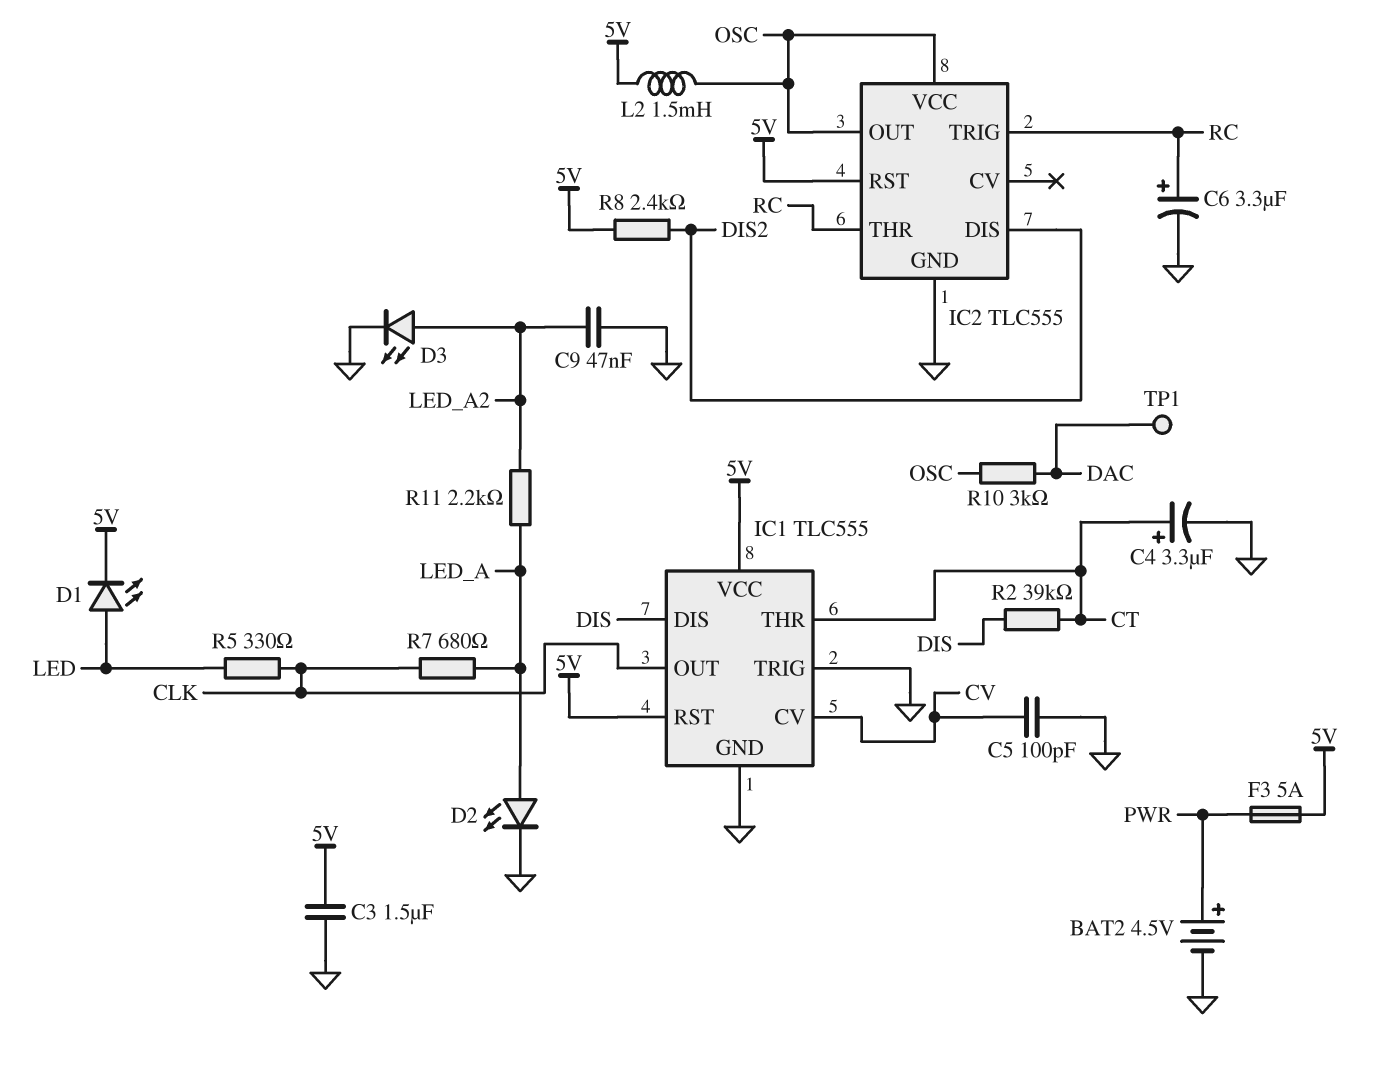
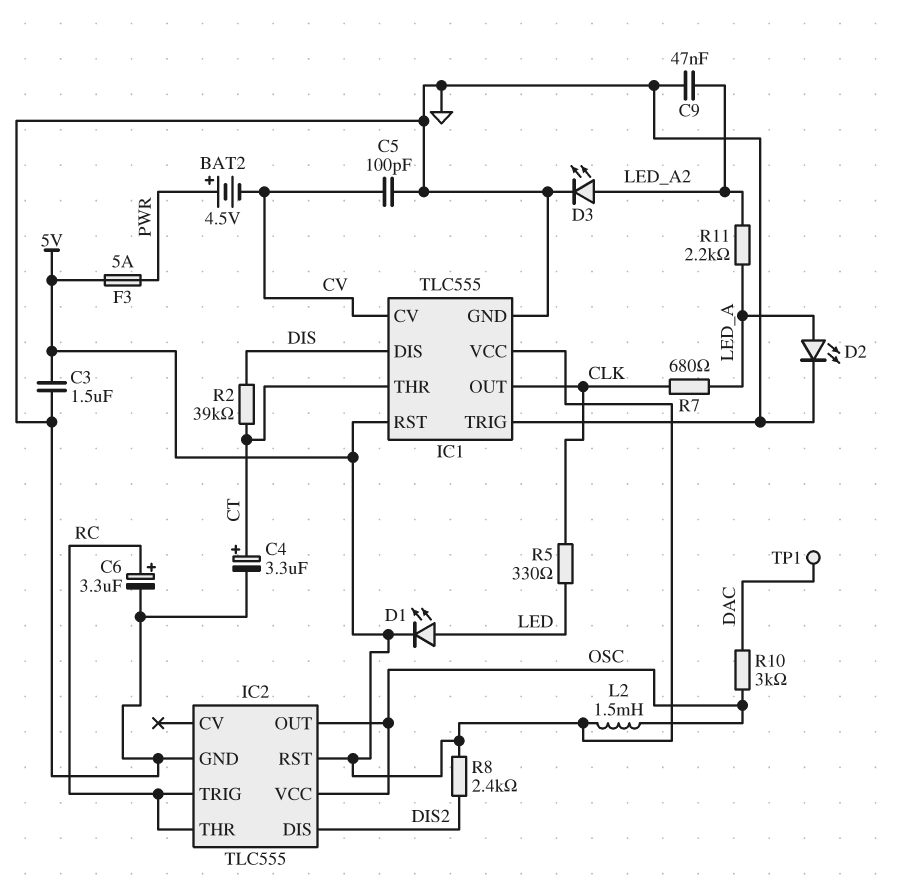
BAT2: 4.5V (plus PWR, minus GND) -> 4.5V (plus PWR, minus CV)

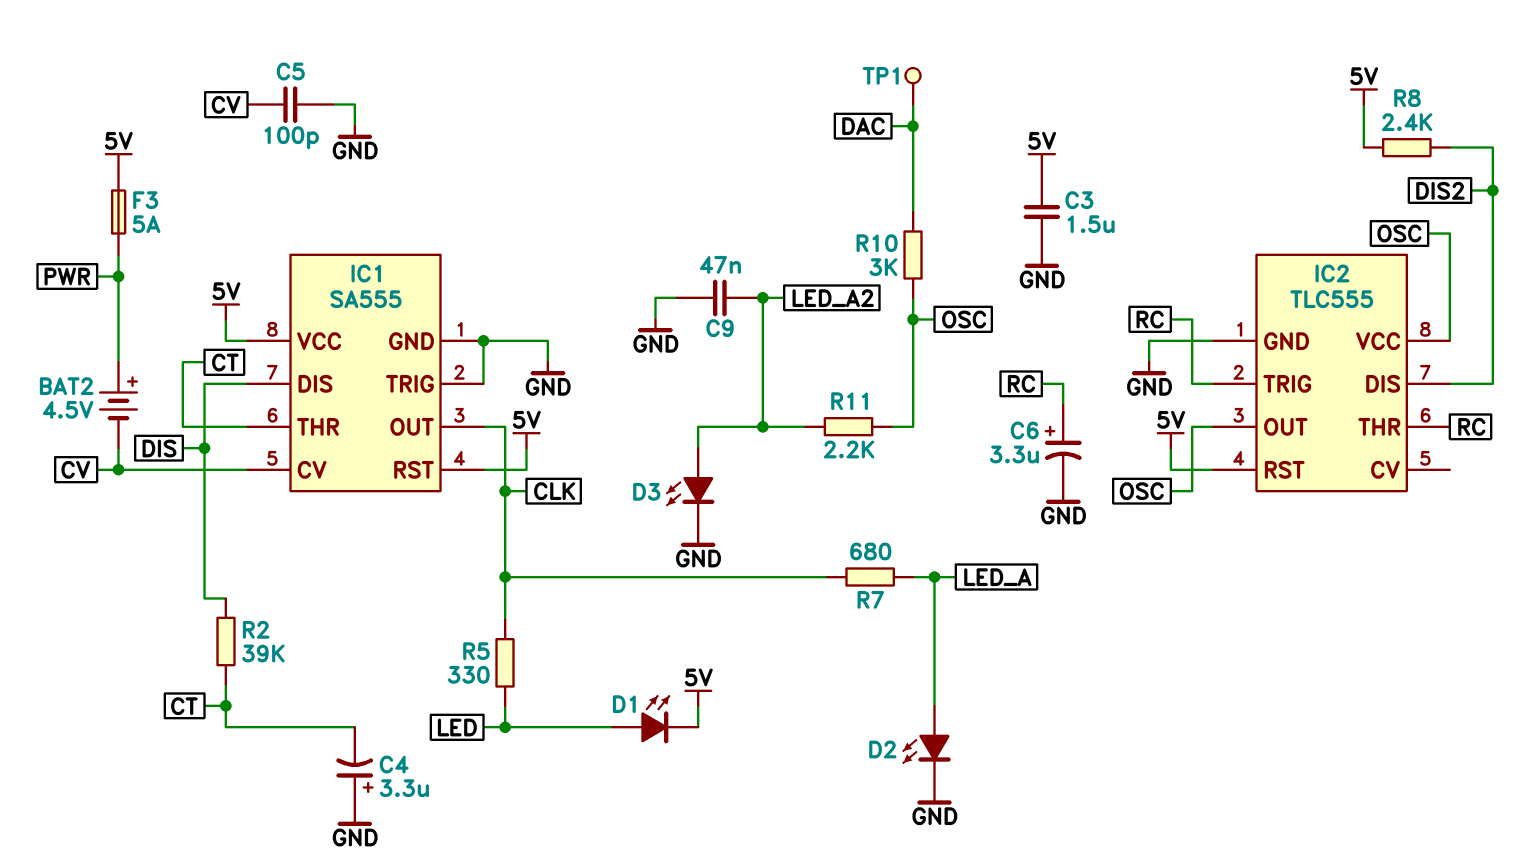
C4: 3.3uF (plus CT, minus GND) -> 3.3uF (plus GND, minus CT)
IC1: TLC555 -> SA555
L2: 1.5mH (5V, OSC) -> none
R11: 2.2k (LED_A, LED_A2) -> 2.2k (LED_A2, OSC)

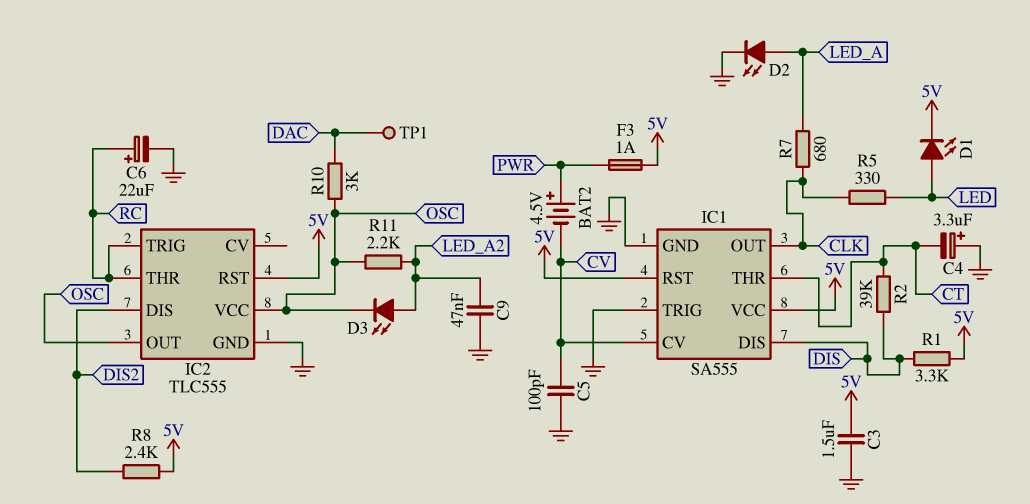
C6: 3.3uF (plus RC, minus GND) -> 22uF (plus RC, minus GND)
D3: LED (A LED_A2, K GND) -> LED (A LED_A2, K OSC)
F3: 5A (5V, PWR) -> 1A (5V, PWR)
R1: none -> 3.3k (5V, DIS)

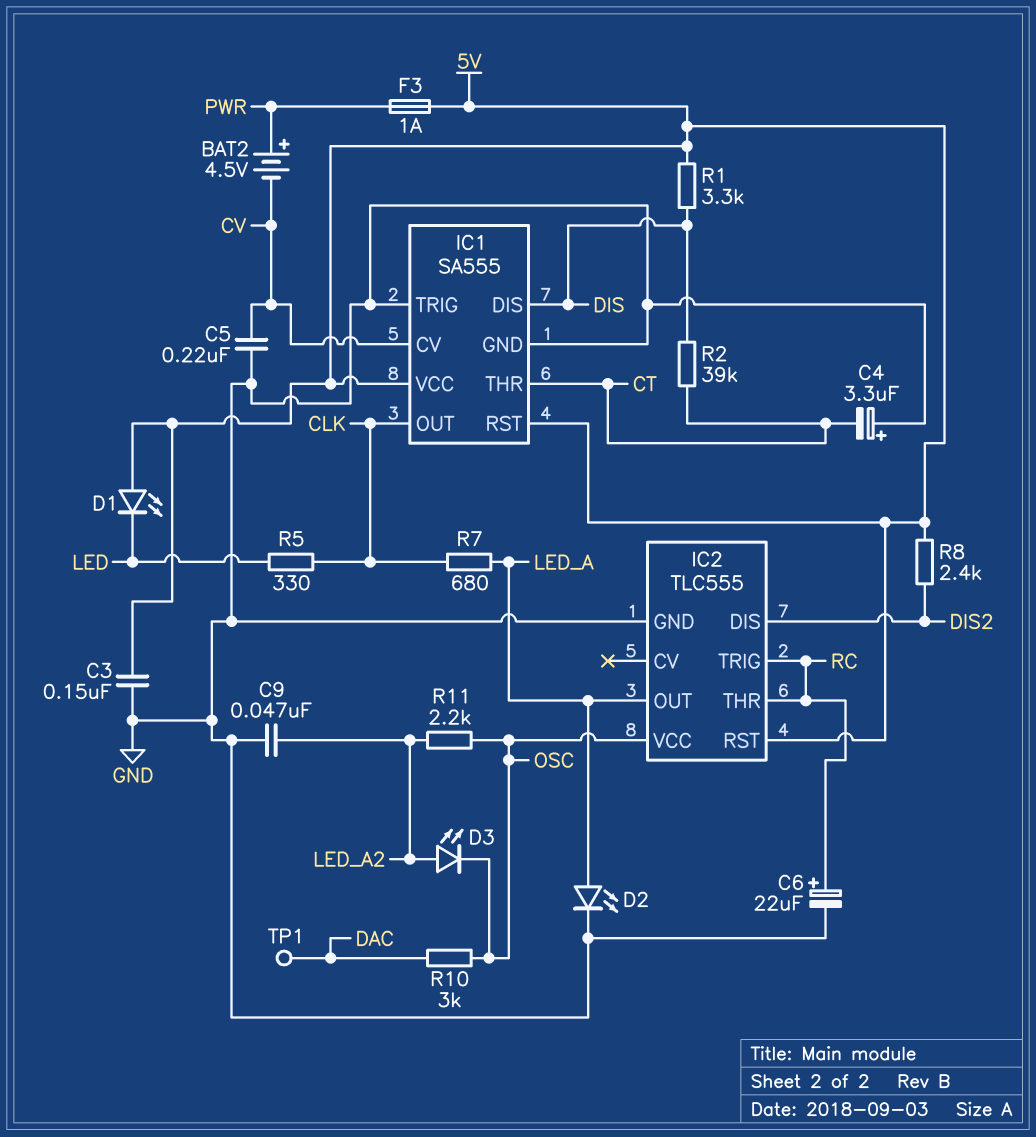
C3: 1.5uF (5V, GND) -> 150nF (5V, GND)
C5: 100pF (CV, GND) -> 220nF (CV, GND)
D1: LED (A LED, K 5V) -> LED (A 5V, K LED)
IC2 pin OUT: OSC -> LED_A

